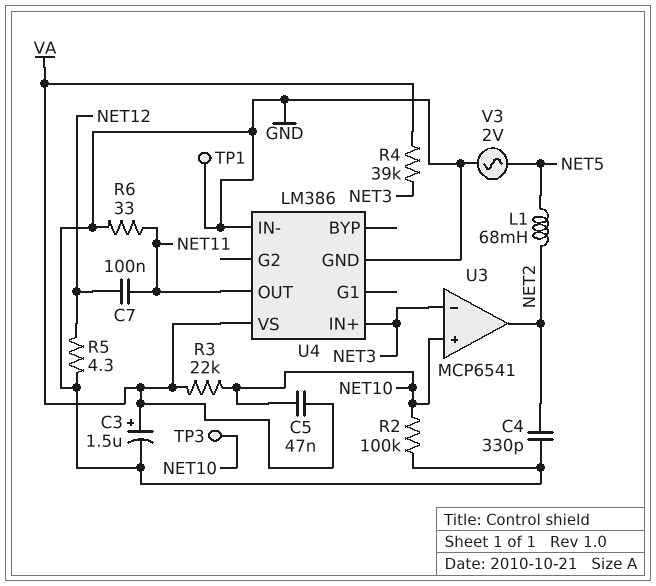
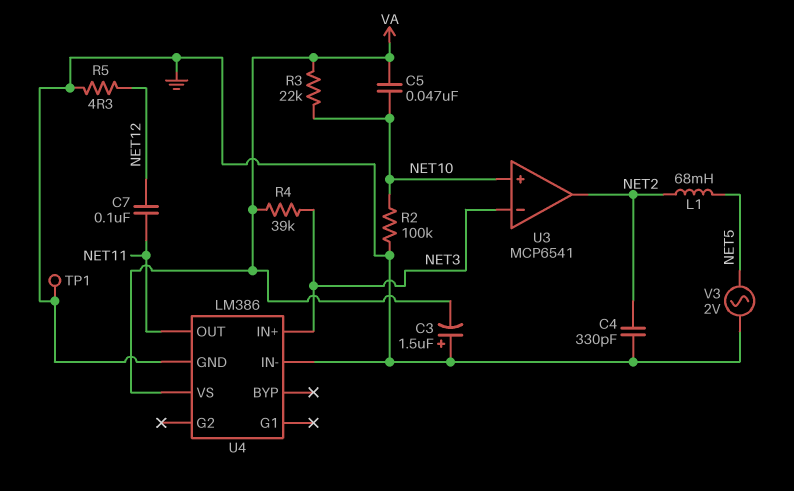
C3: 1.5uF (plus VA, minus GND) -> 1.5uF (plus GND, minus VA)
R6: 33 (GND, NET11) -> none
TP3: test point (NET10) -> none

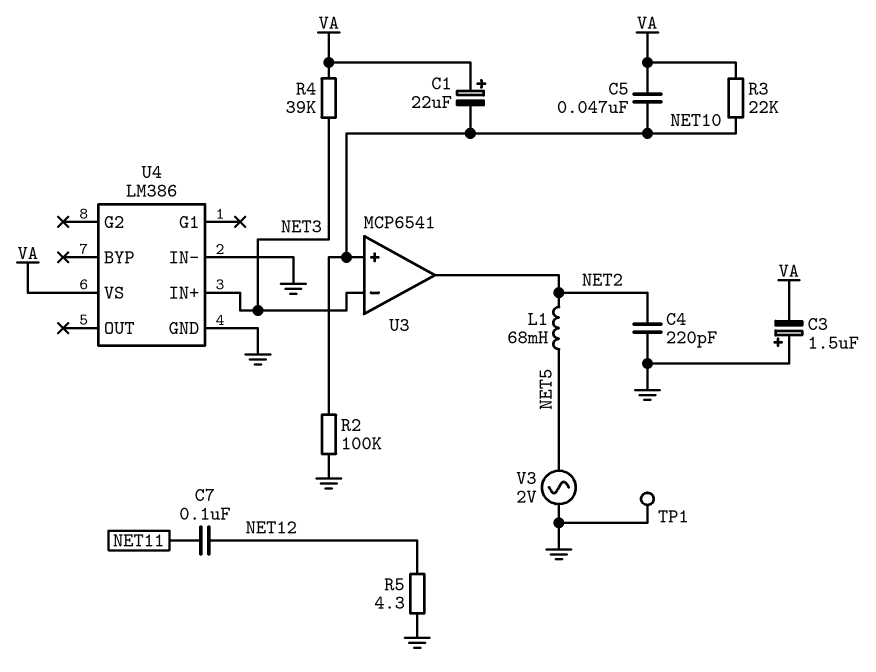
C1: none -> 22uF (plus VA, minus NET10)
C4: 330pF (GND, NET2) -> 220pF (GND, NET2)
U4 pin OUT: NET11 -> none

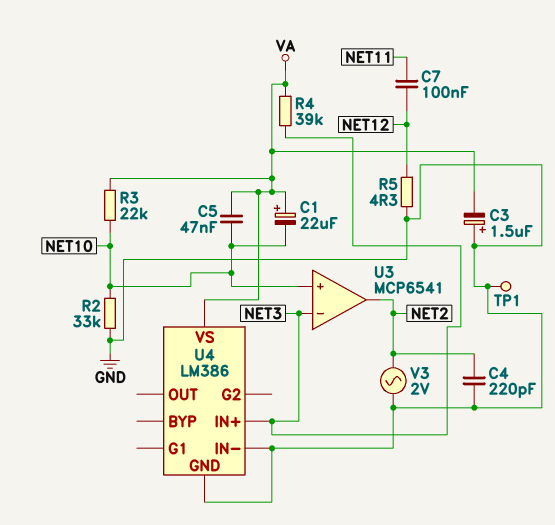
L1: 68mH (NET2, NET5) -> none
R2: 100k (GND, NET10) -> 33k (GND, NET10)
V3: AC 2V (GND, NET5) -> AC 2V (GND, NET2)

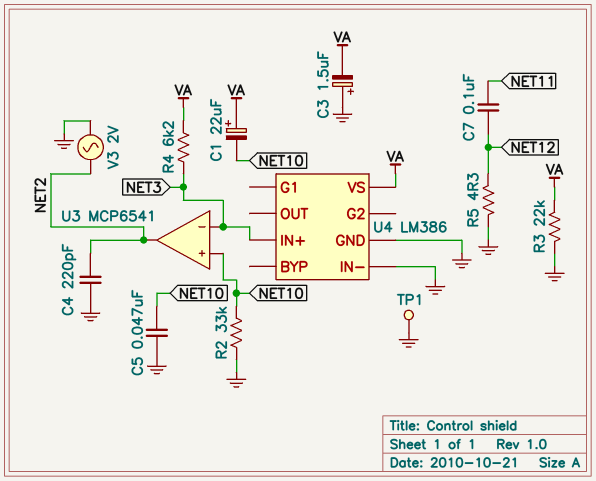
C5: 47nF (NET10, VA) -> 47nF (GND, NET10)
R3: 22k (NET10, VA) -> 22k (GND, VA)
R4: 39k (NET3, VA) -> 6.2k (NET3, VA)

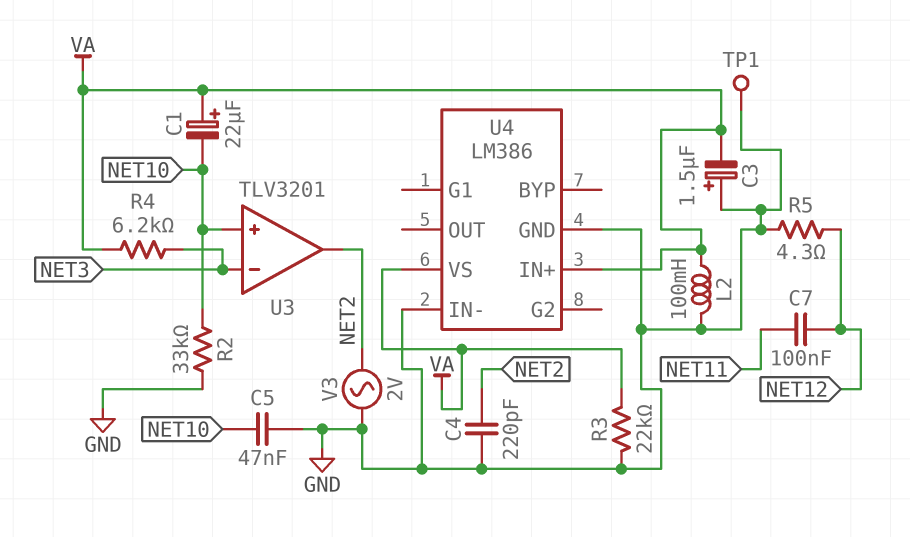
L2: none -> 100mH (GND, VA)
U3: MCP6541 -> TLV3201
U4 pin IN+: NET3 -> VA

